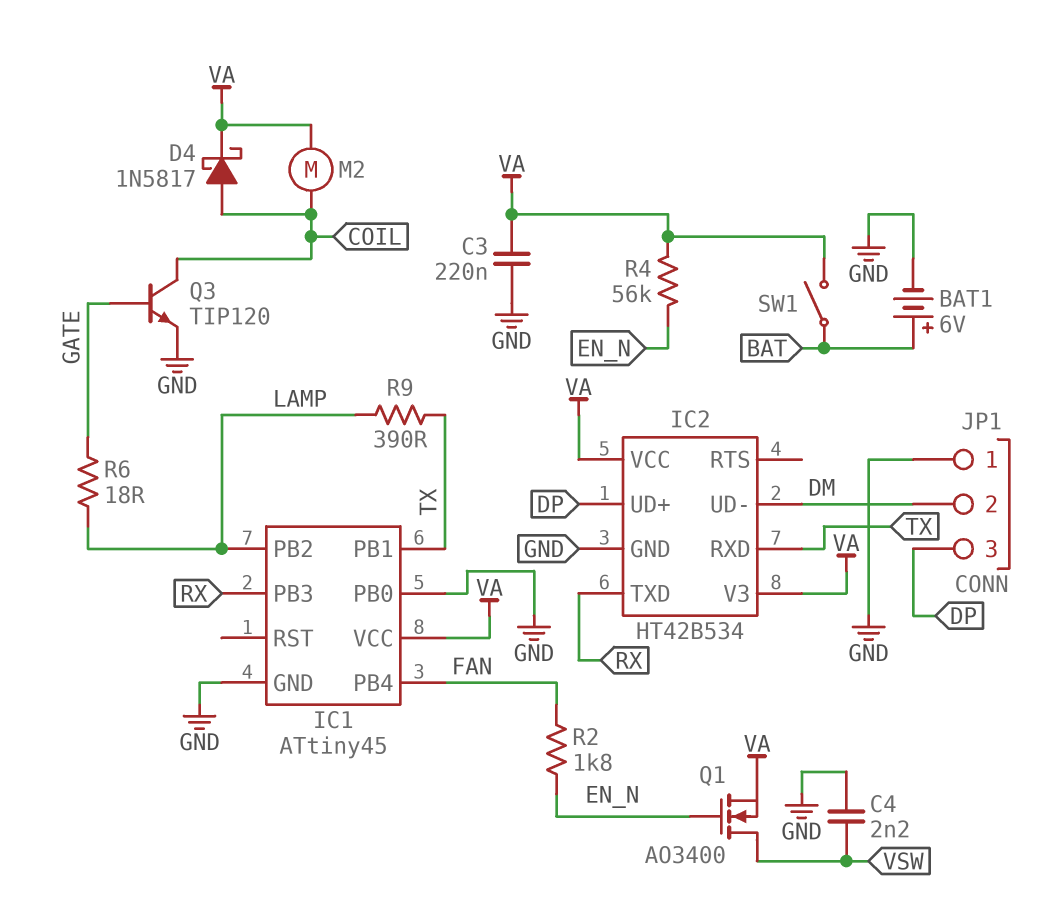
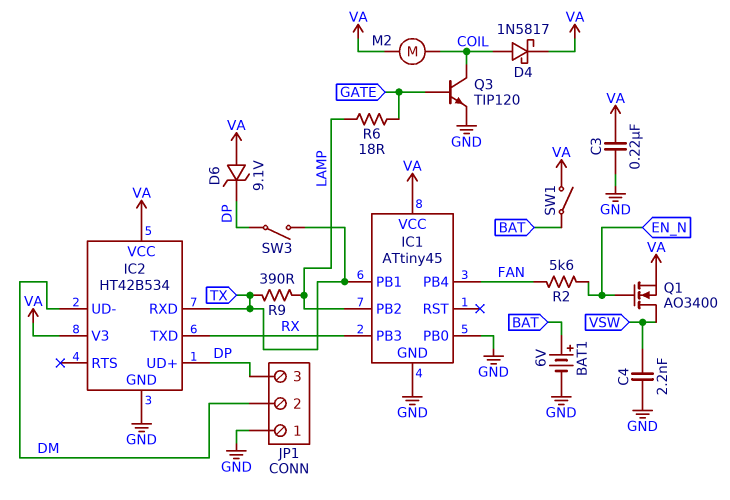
D6: none -> zener 9.1V (A VA, K DP)
R2: 1.8k (EN_N, FAN) -> 5.6k (EN_N, FAN)
R4: 56k (EN_N, VA) -> none
SW3: none -> switch (DP, TX)

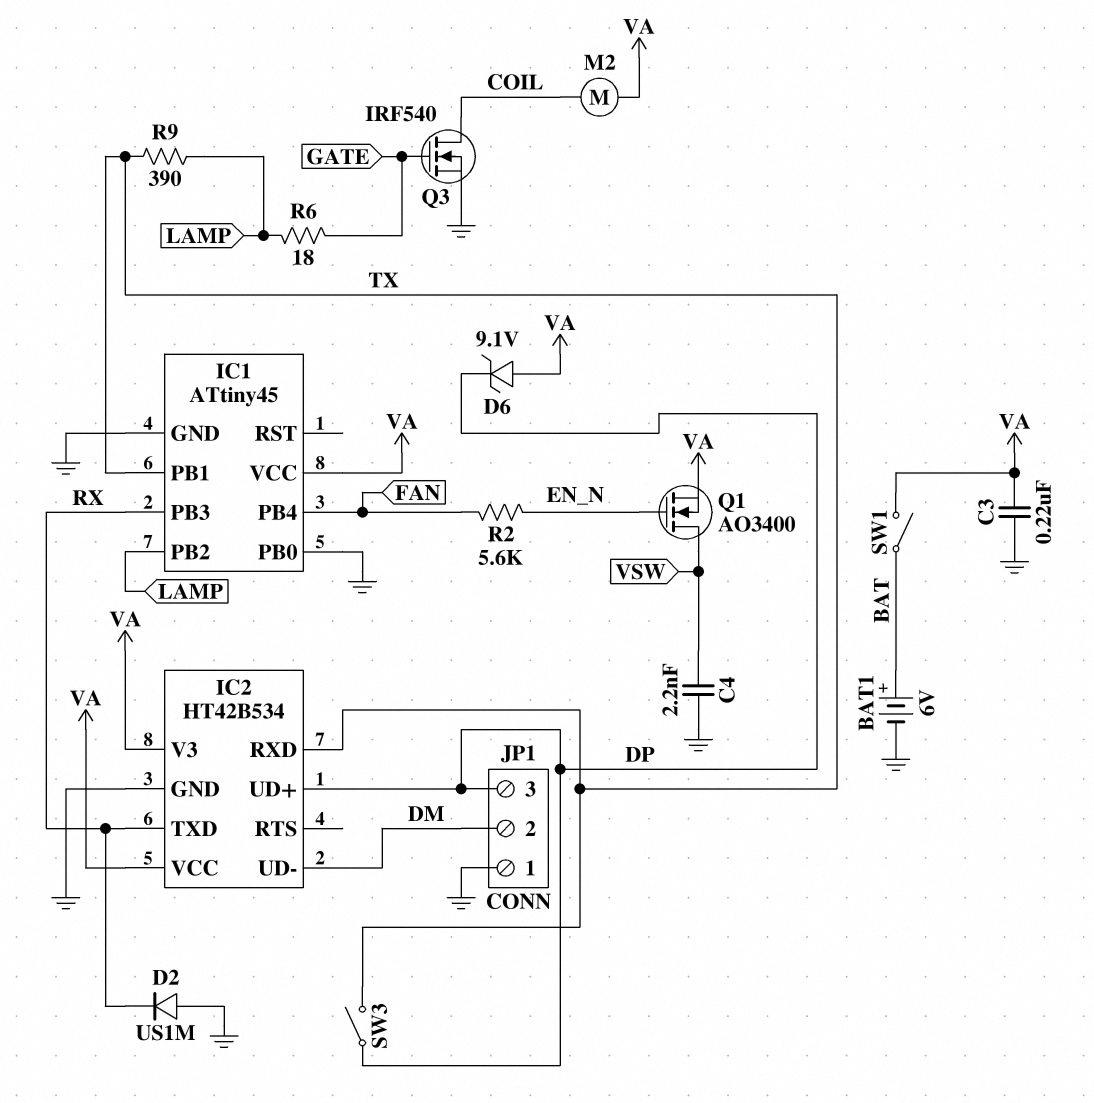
D2: none -> diode US1M (A GND, K RX)
D4: schottky 1N5817 (A COIL, K VA) -> none
Q3: NPN TIP120 (B GATE, C COIL, E GND) -> NMOS IRF540 (G GATE, D COIL, S GND)

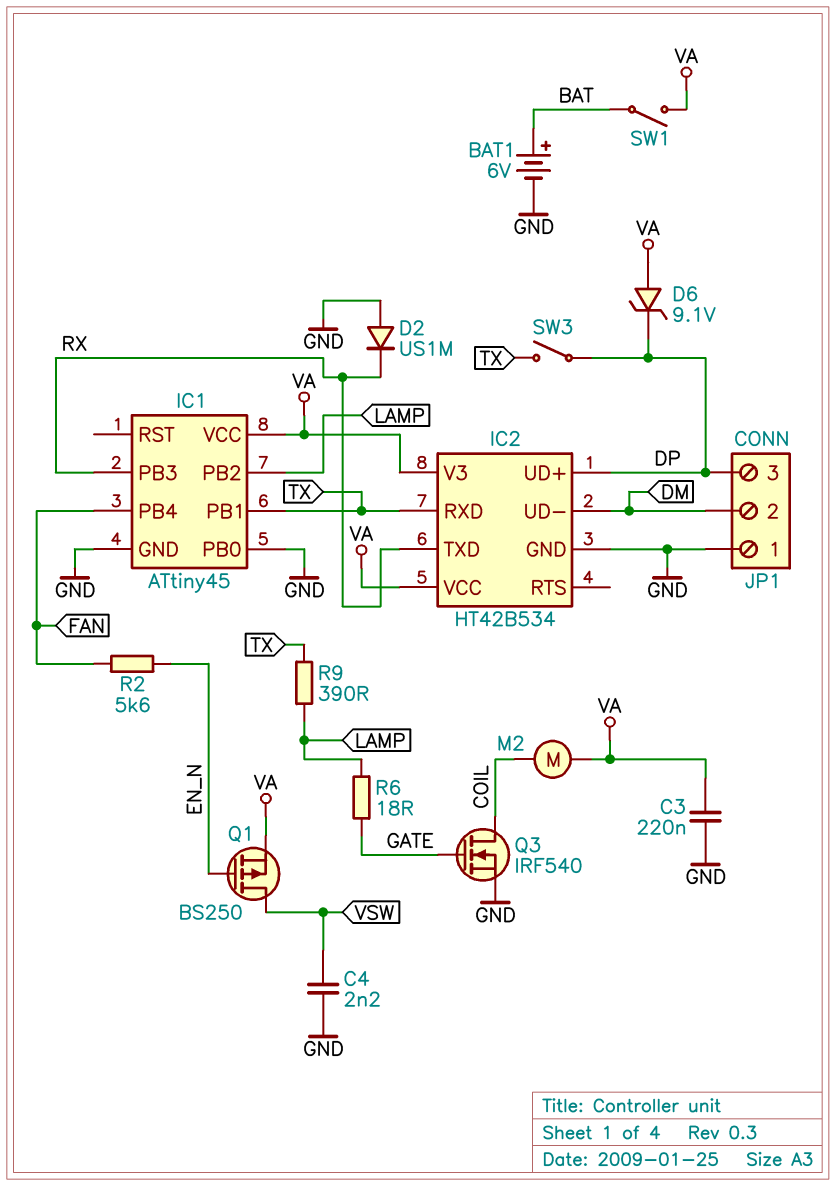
Q1: NMOS AO3400 (G EN_N, D VSW, S VA) -> PMOS BS250 (G EN_N, D VSW, S VA)

